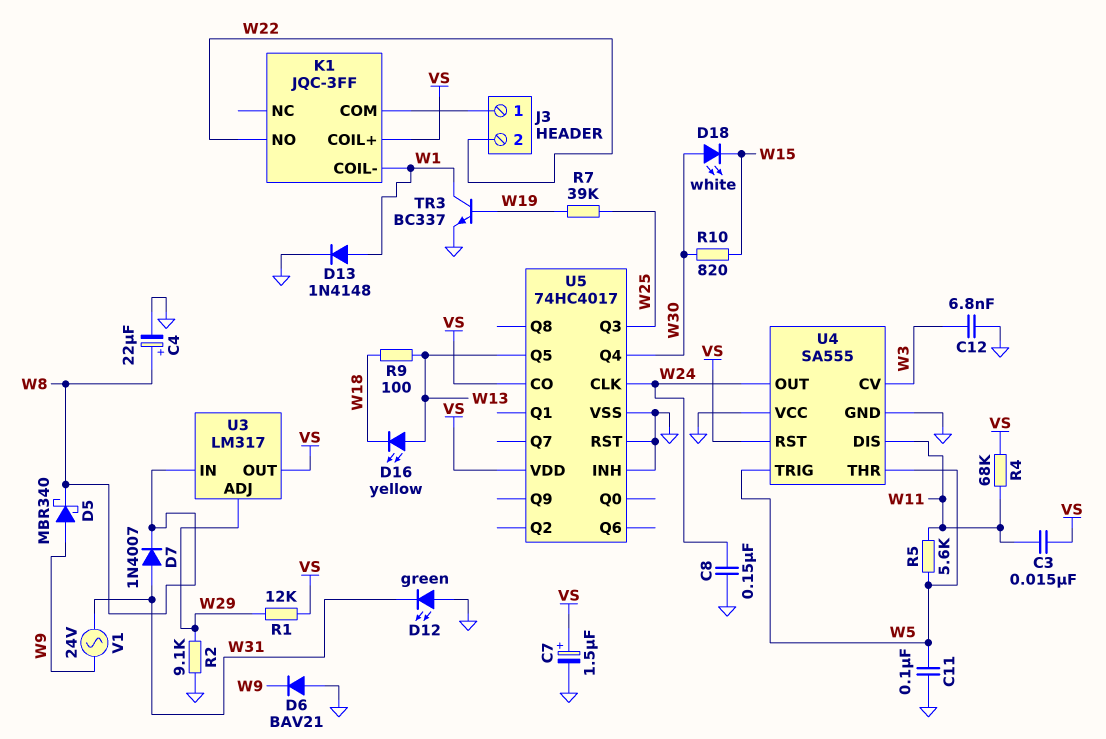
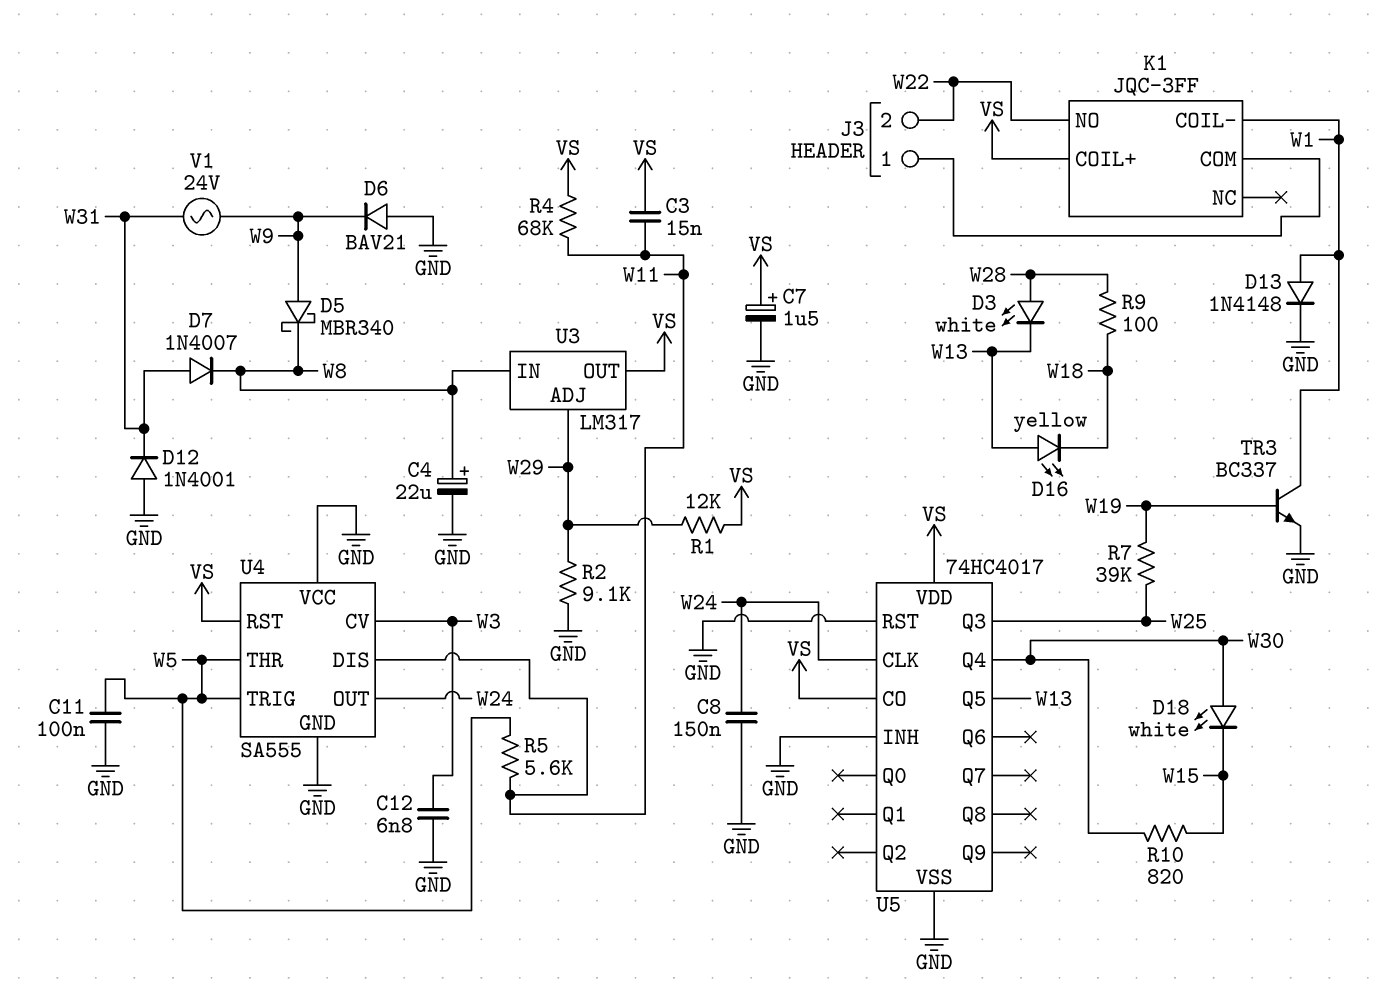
D3: none -> LED white (A W28, K W13)
D12: LED green (A GND, K W31) -> diode 1N4001 (A GND, K W31)
R9: 100 (W13, W18) -> 100 (W18, W28)

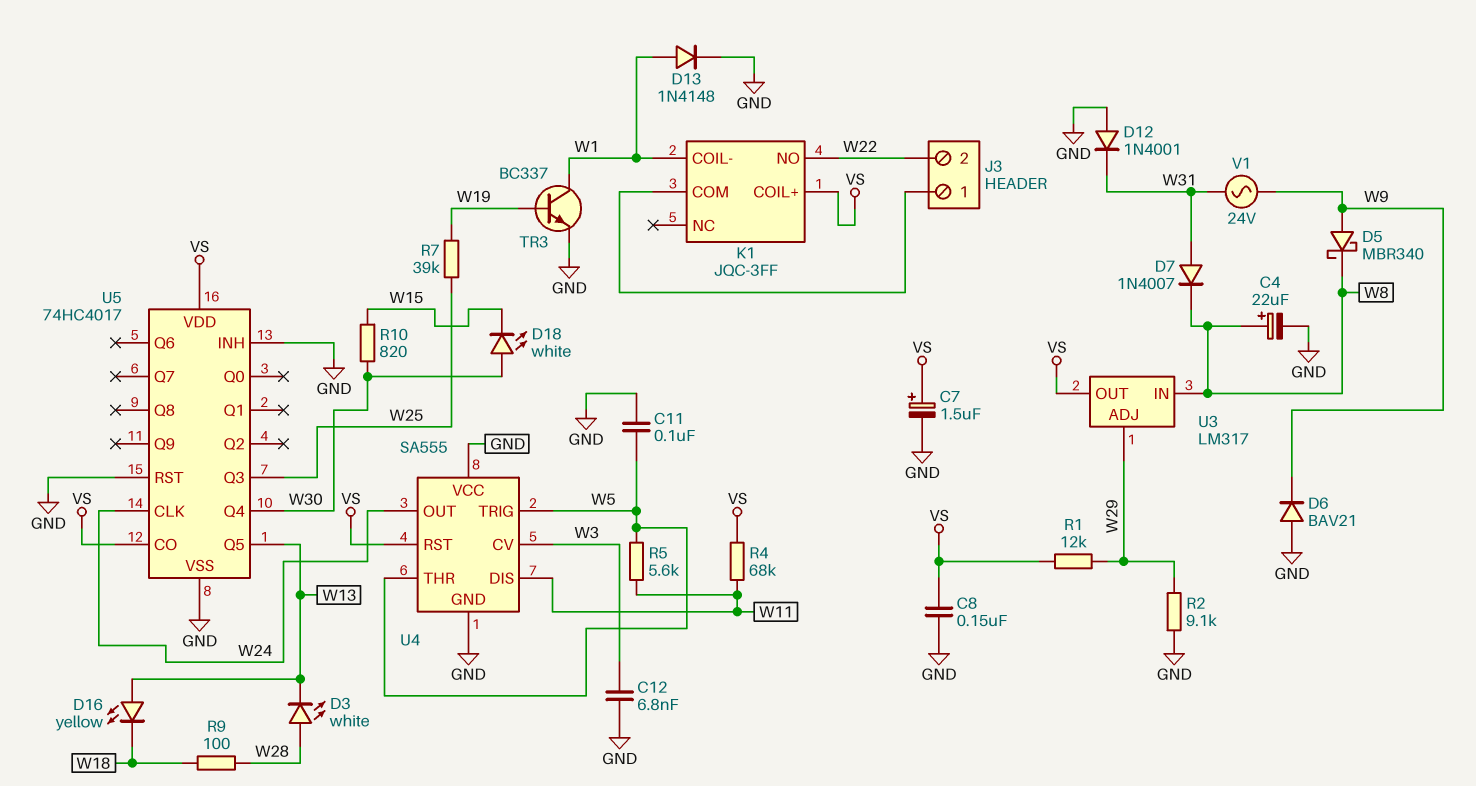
C3: 15nF (VS, W11) -> none
C8: 150nF (GND, W24) -> 150nF (GND, VS)

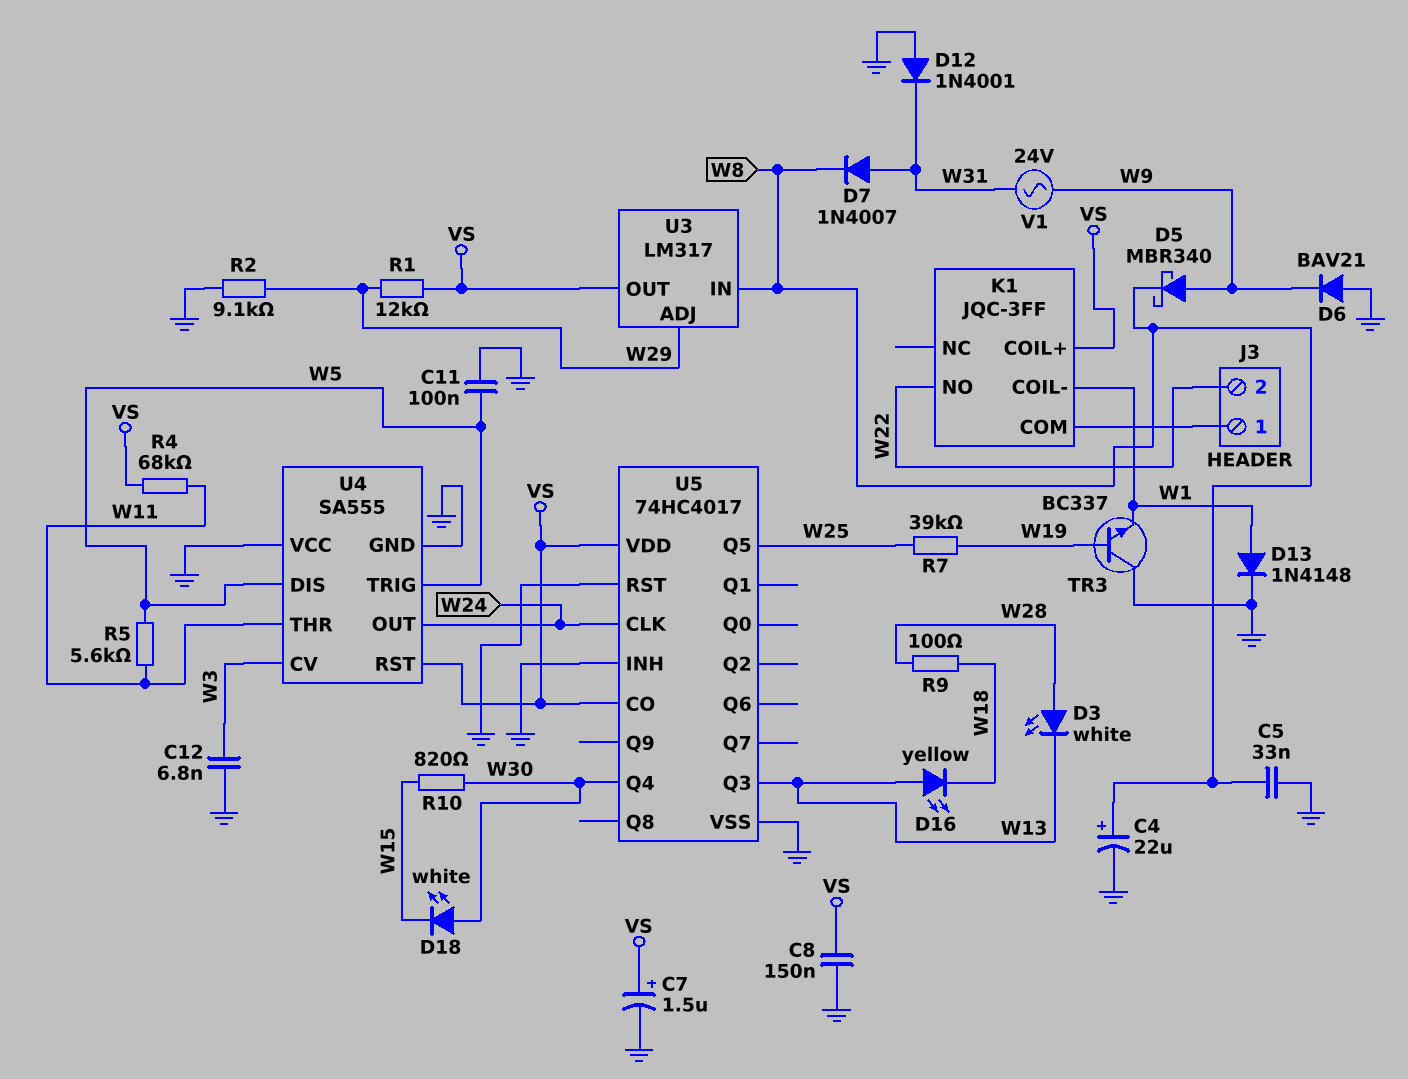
C5: none -> 33nF (GND, W8)
TR3: NPN BC337 (B W19, C W1, E GND) -> NPN BC337 (B W19, C GND, E W1)
U4 pin DIS: W11 -> W5
U4 pin THR: W5 -> W11
U5 pin Q3: W25 -> W13
U5 pin Q5: W13 -> W25

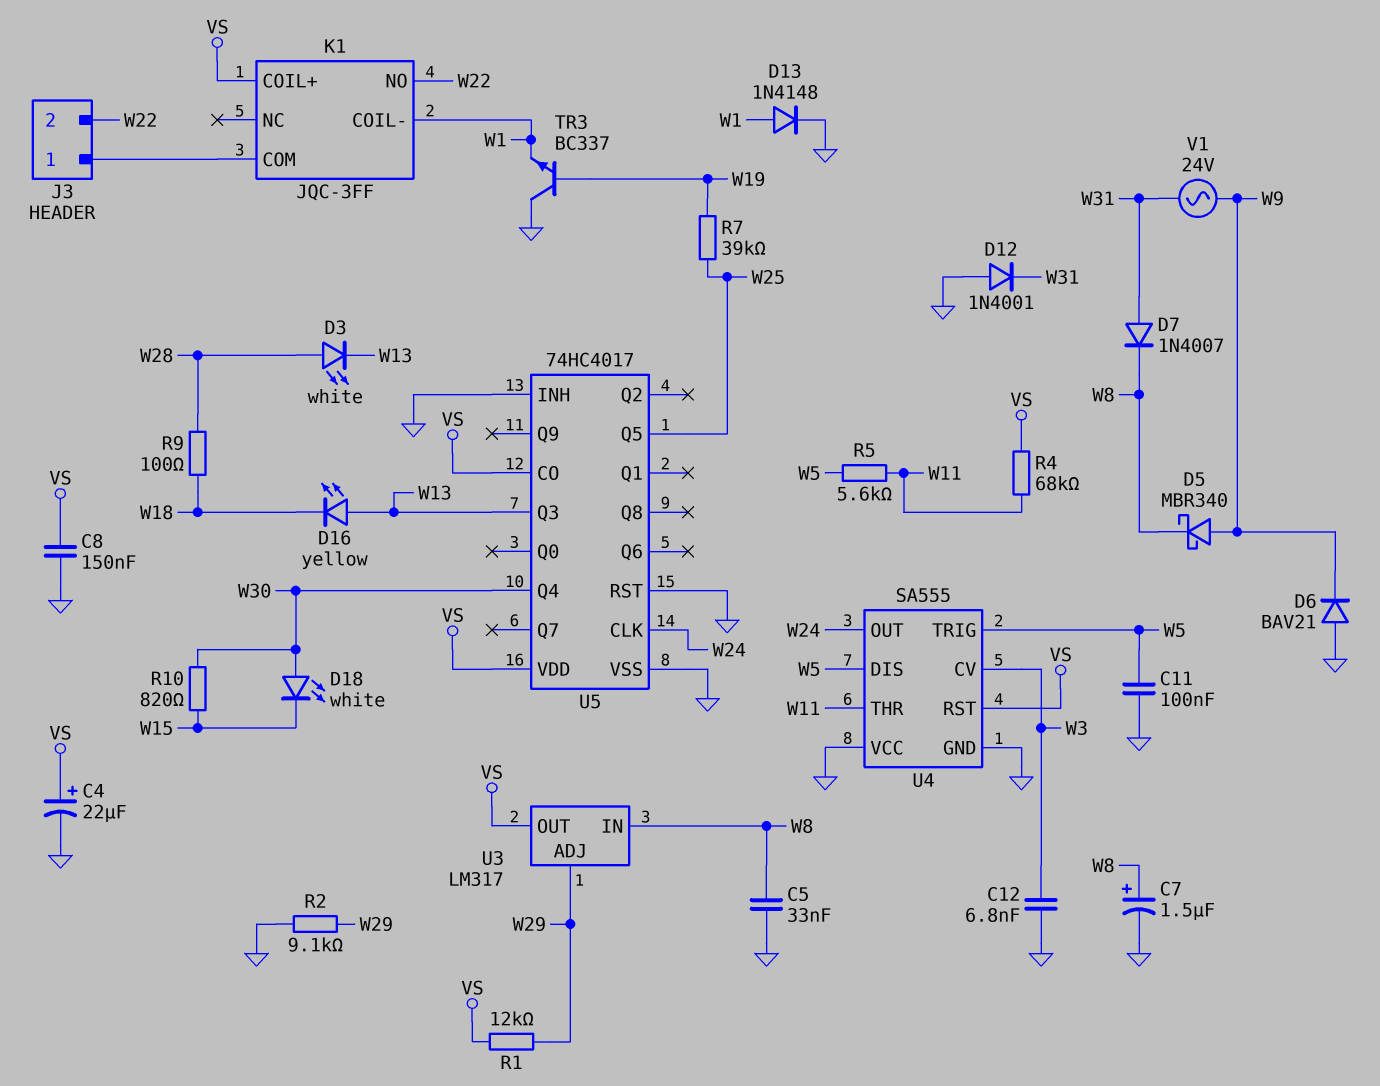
C4: 22uF (plus W8, minus GND) -> 22uF (plus VS, minus GND)
C7: 1.5uF (plus VS, minus GND) -> 1.5uF (plus W8, minus GND)

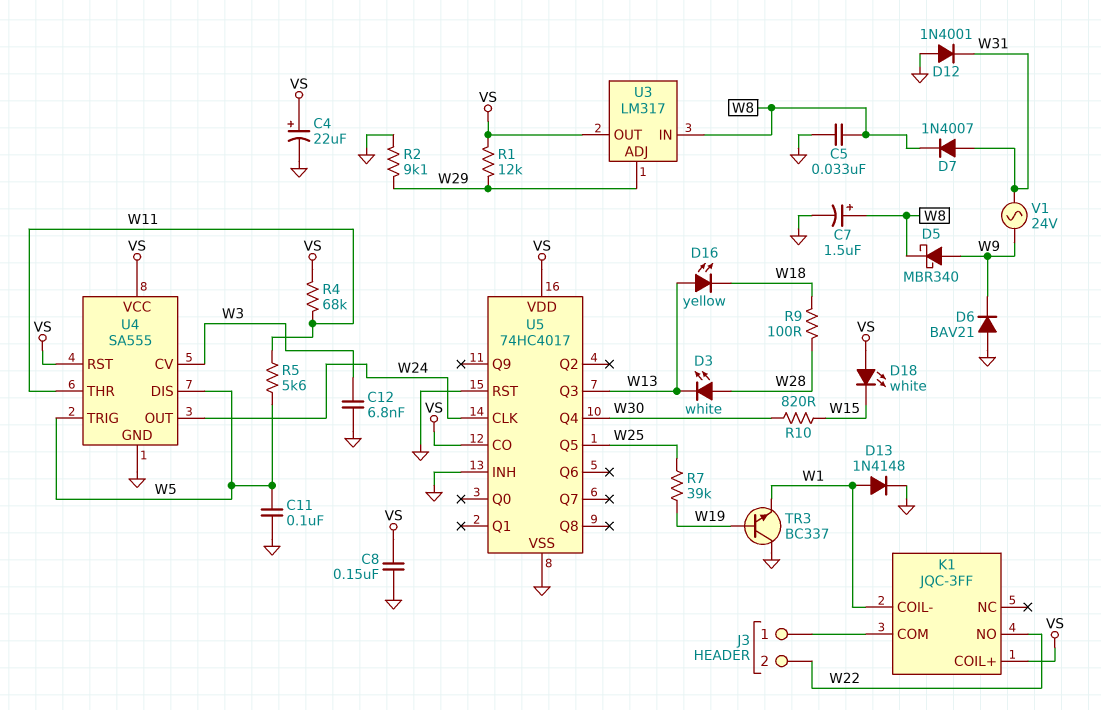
D18: LED white (A W30, K W15) -> LED white (A VS, K W15)
U4 pin VCC: GND -> VS

